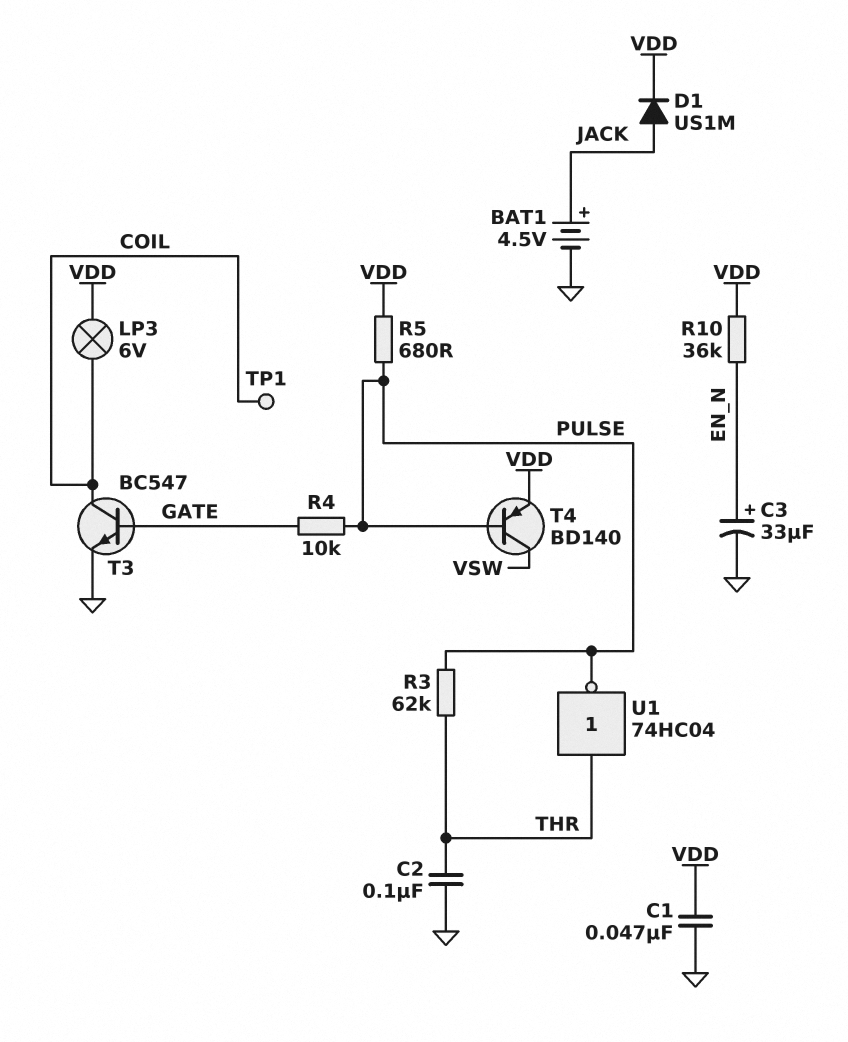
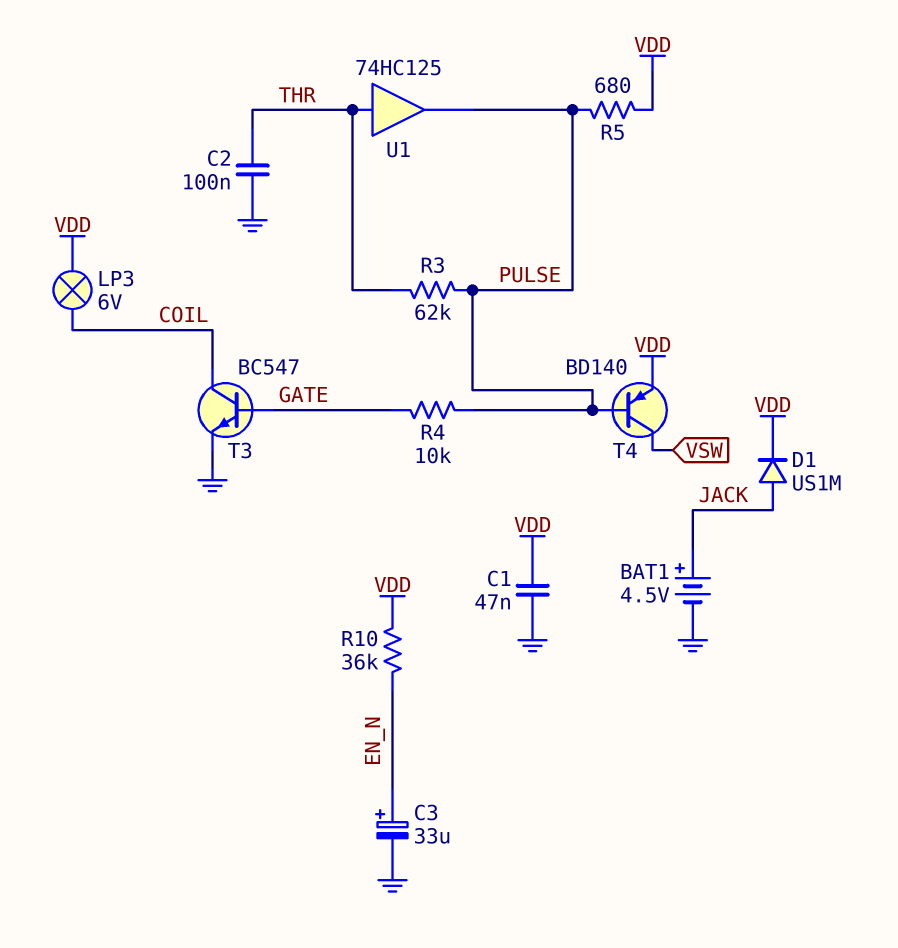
TP1: test point (COIL) -> none
U1: NOT 74HC04 (in THR, out PULSE) -> buffer 74HC125 (in THR, out PULSE)

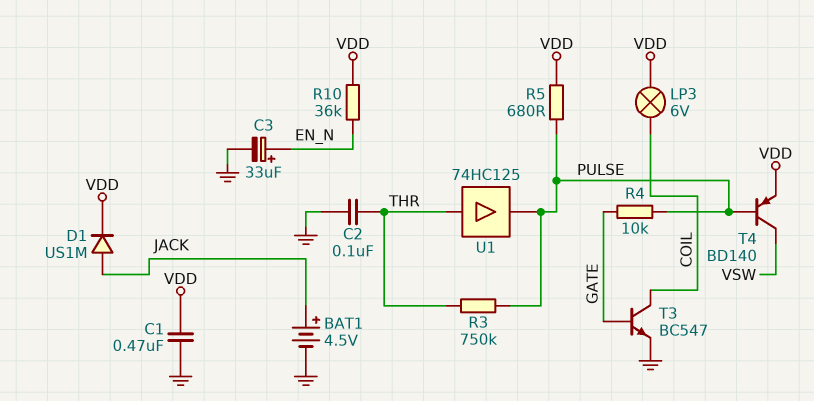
C1: 47nF (GND, VDD) -> 470nF (GND, VDD)
R3: 62k (PULSE, THR) -> 750k (PULSE, THR)

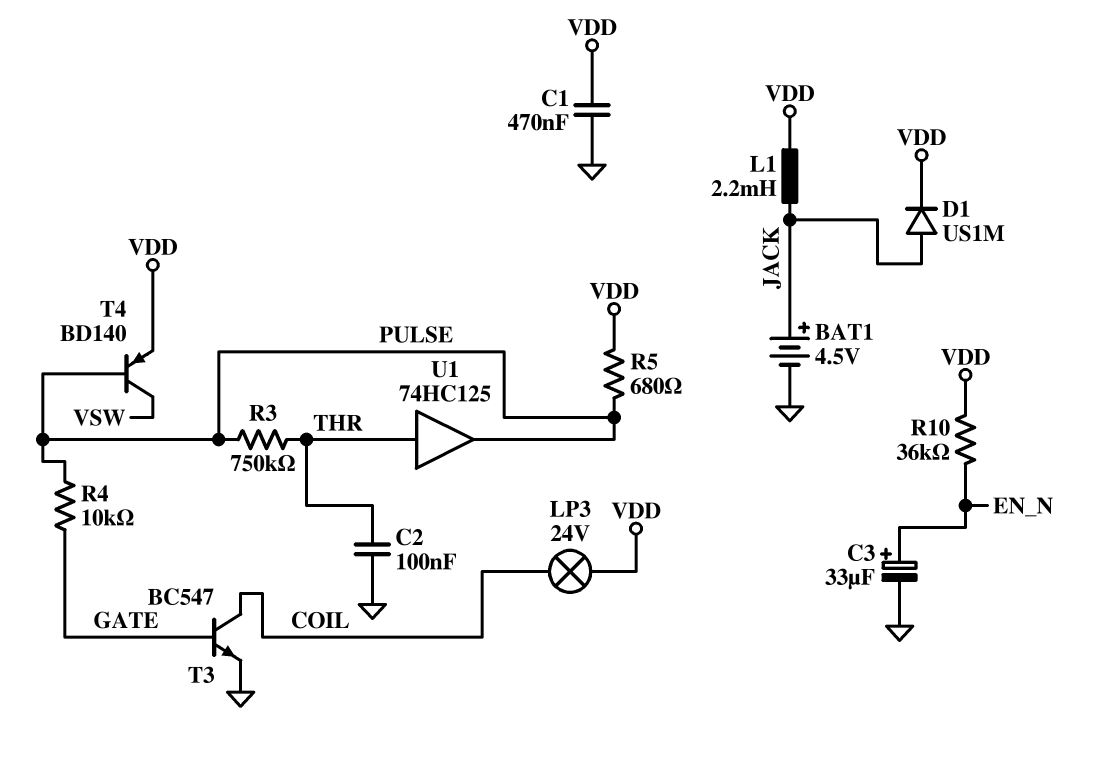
L1: none -> 2.2mH (JACK, VDD)
LP3: lamp 6V (COIL, VDD) -> lamp 24V (COIL, VDD)

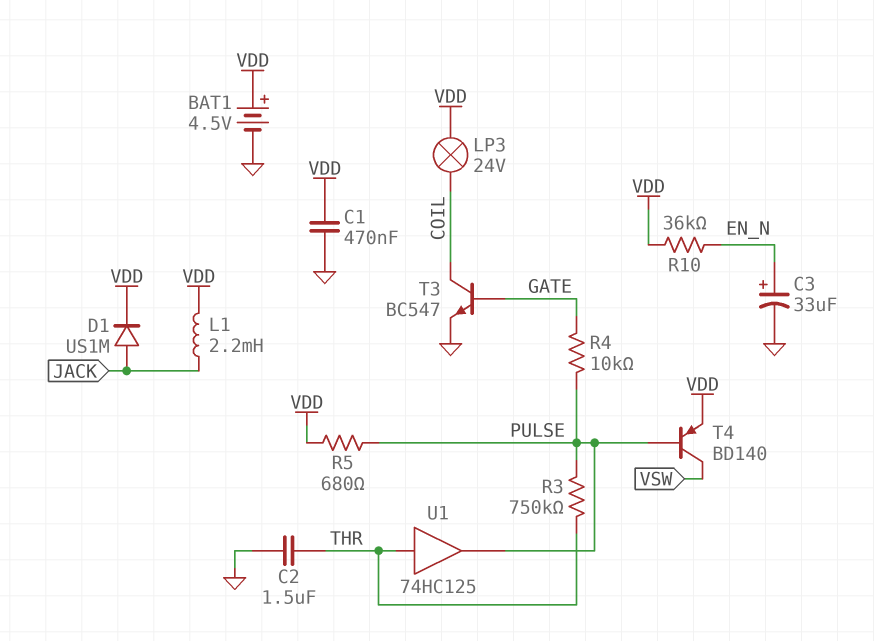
BAT1: 4.5V (plus JACK, minus GND) -> 4.5V (plus VDD, minus GND)
C2: 100nF (GND, THR) -> 1.5uF (GND, THR)

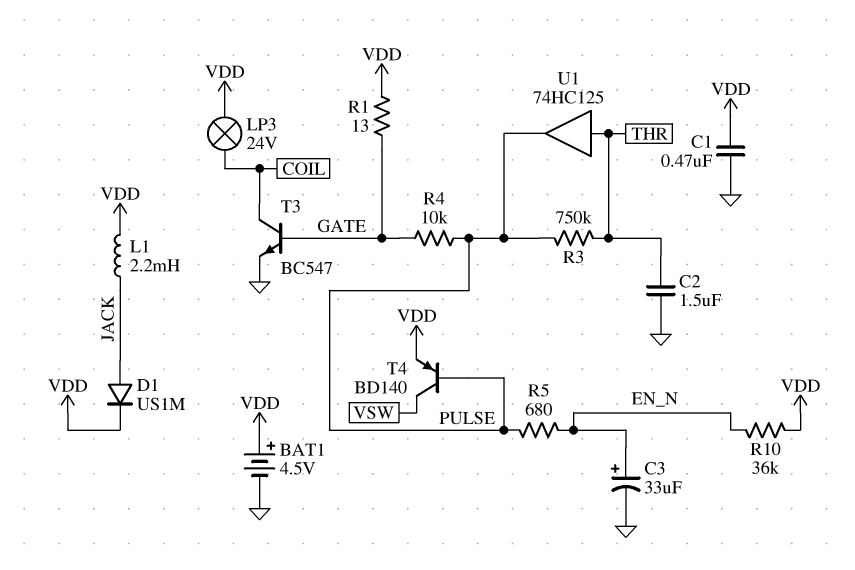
R1: none -> 13 (GATE, VDD)
R5: 680 (PULSE, VDD) -> 680 (EN_N, PULSE)

